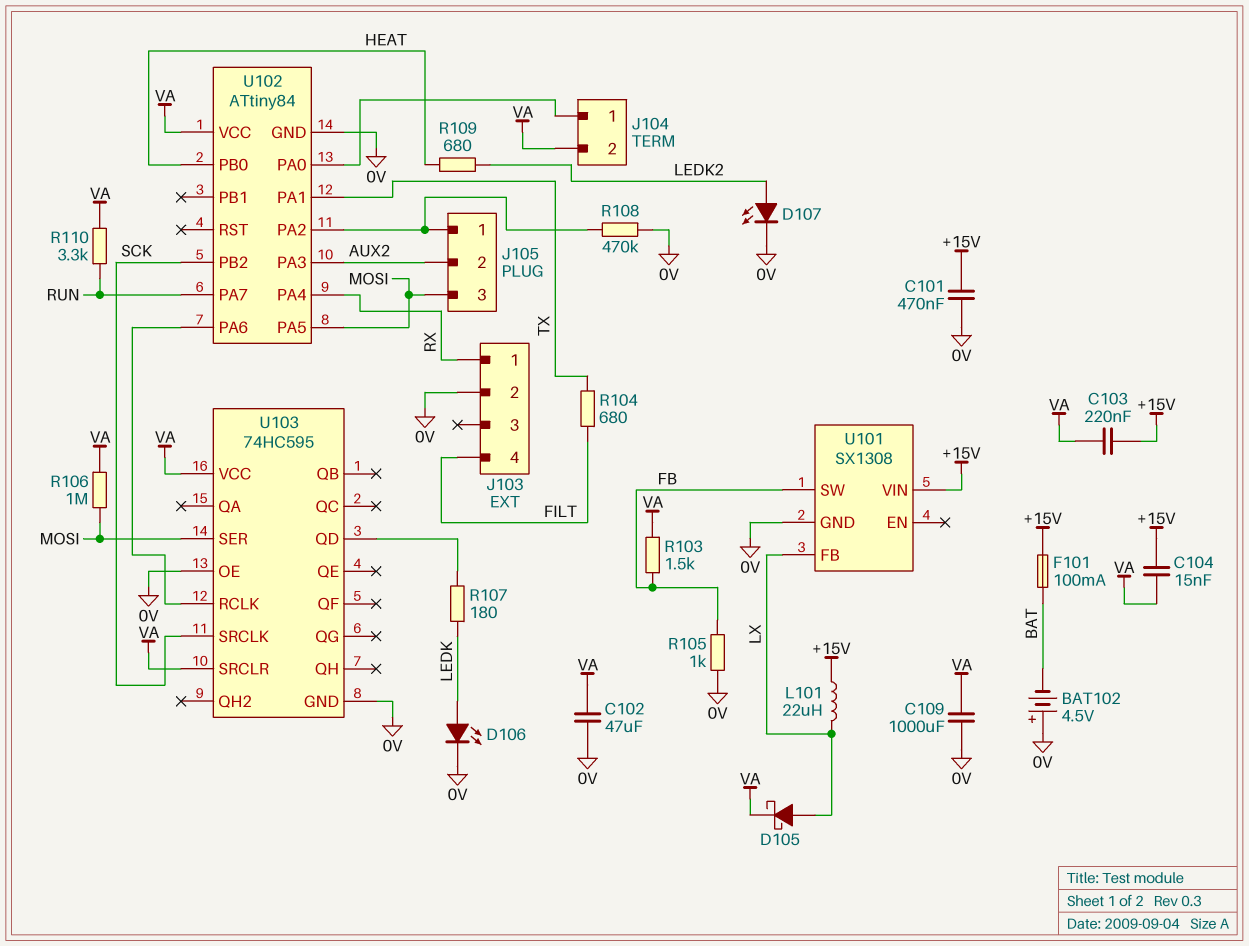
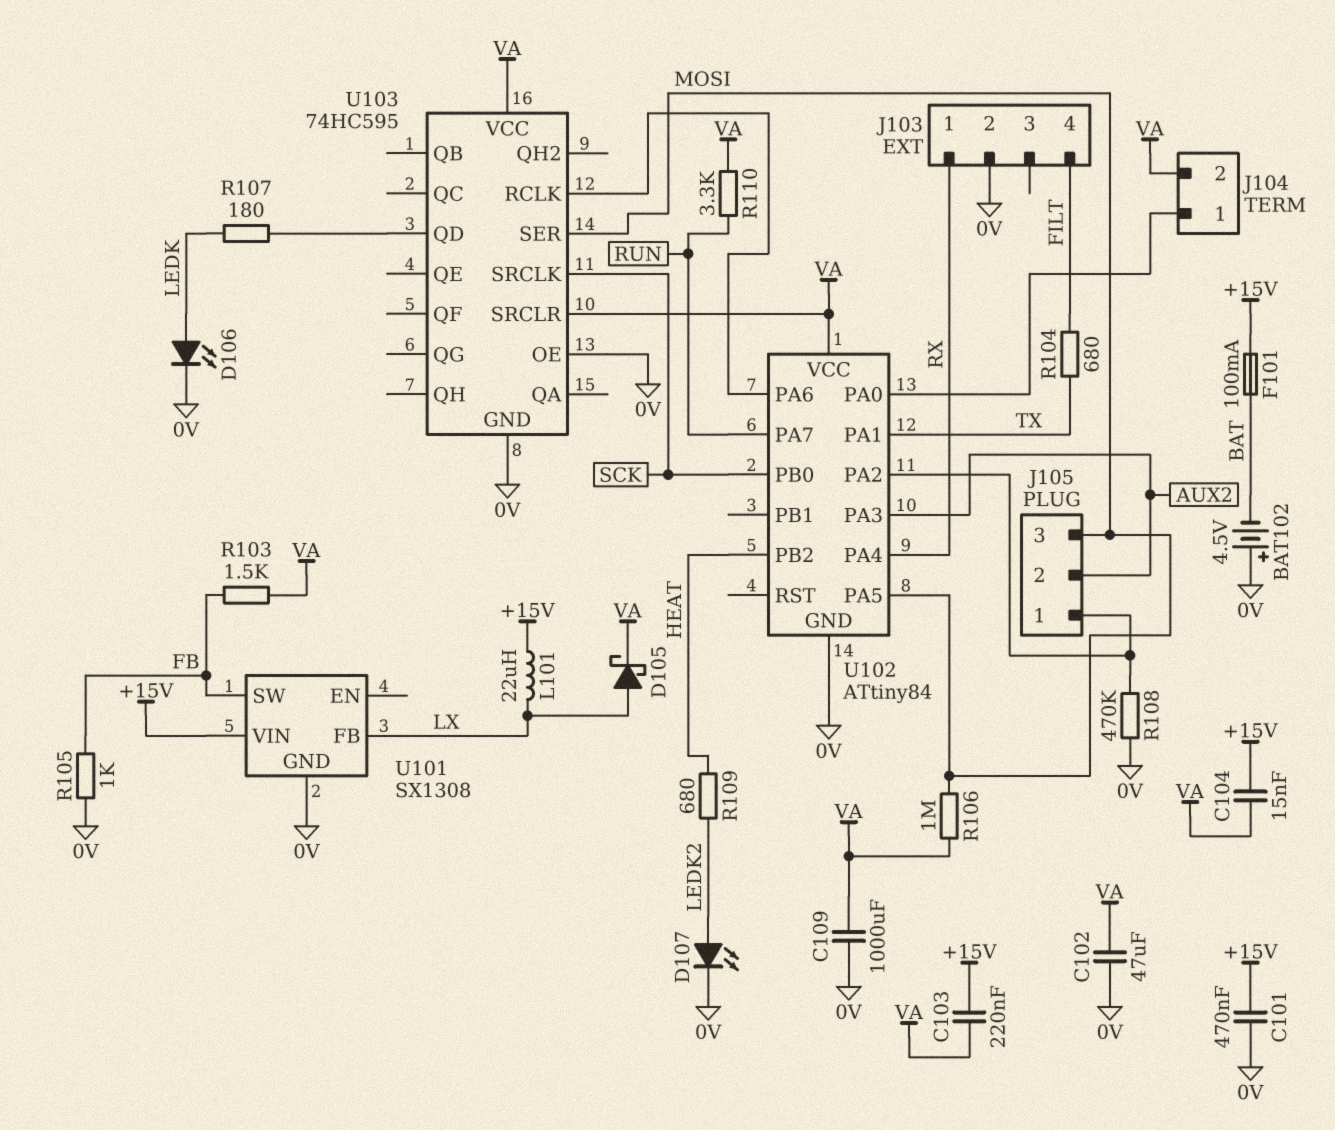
U102 pin PB0: HEAT -> SCK
U102 pin PB2: SCK -> HEAT

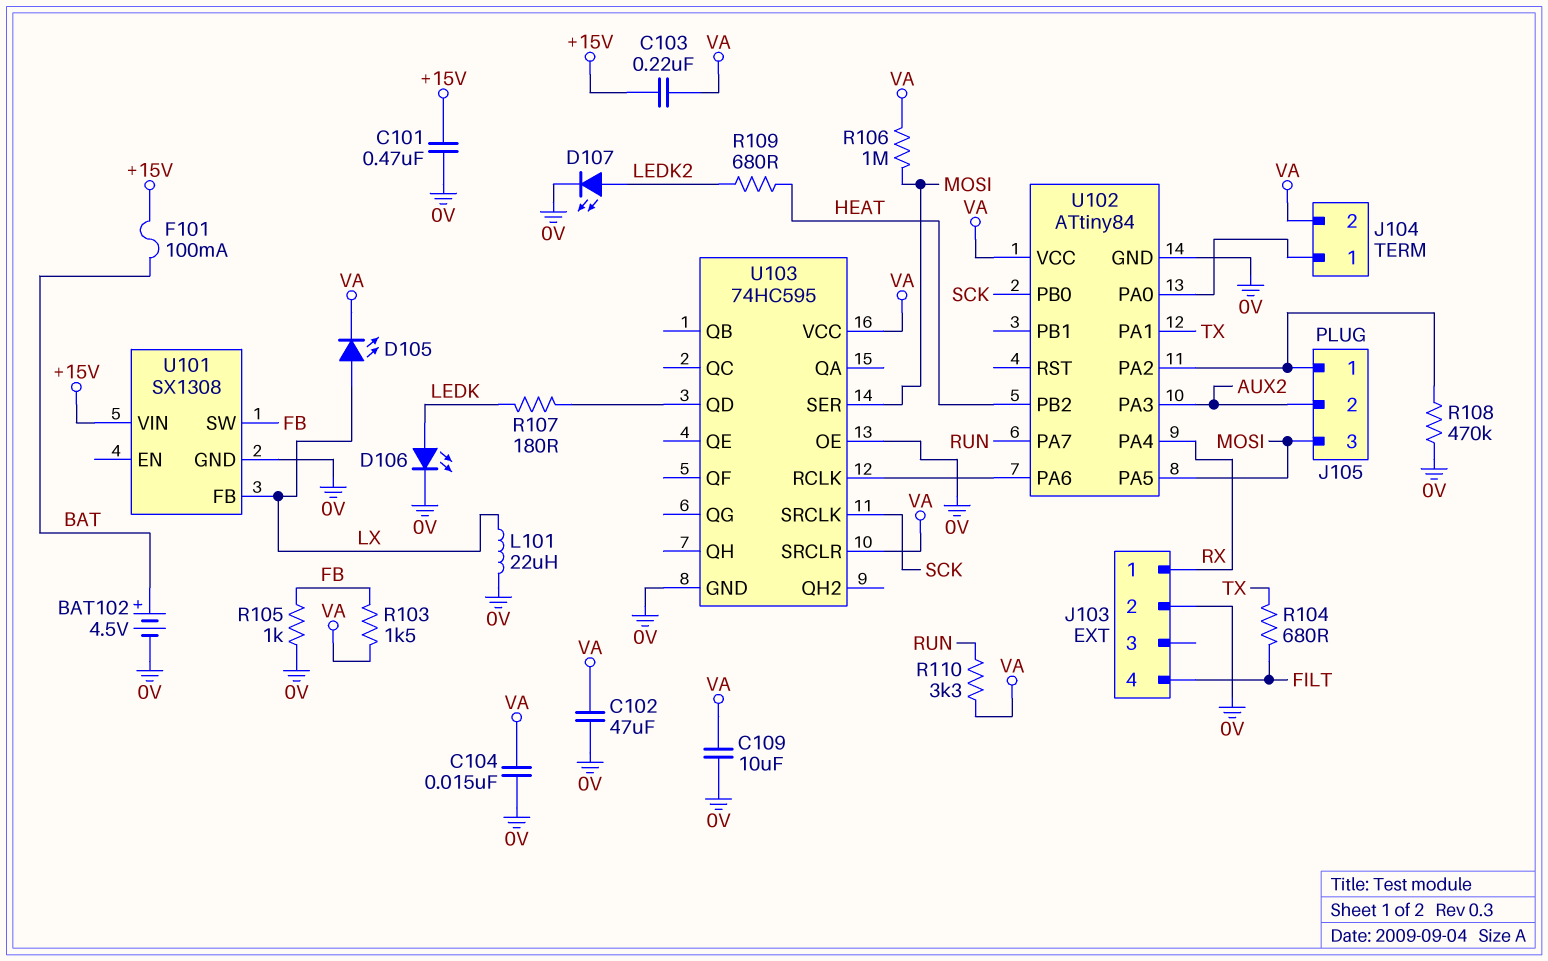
BAT102: 4.5V (plus 0V, minus BAT) -> 4.5V (plus BAT, minus 0V)
C104: 15nF (+15V, VA) -> 15nF (0V, VA)
C109: 1000uF (0V, VA) -> 10uF (0V, VA)
D105: schottky (A LX, K VA) -> LED (A LX, K VA)
L101: 22uH (+15V, LX) -> 22uH (0V, LX)

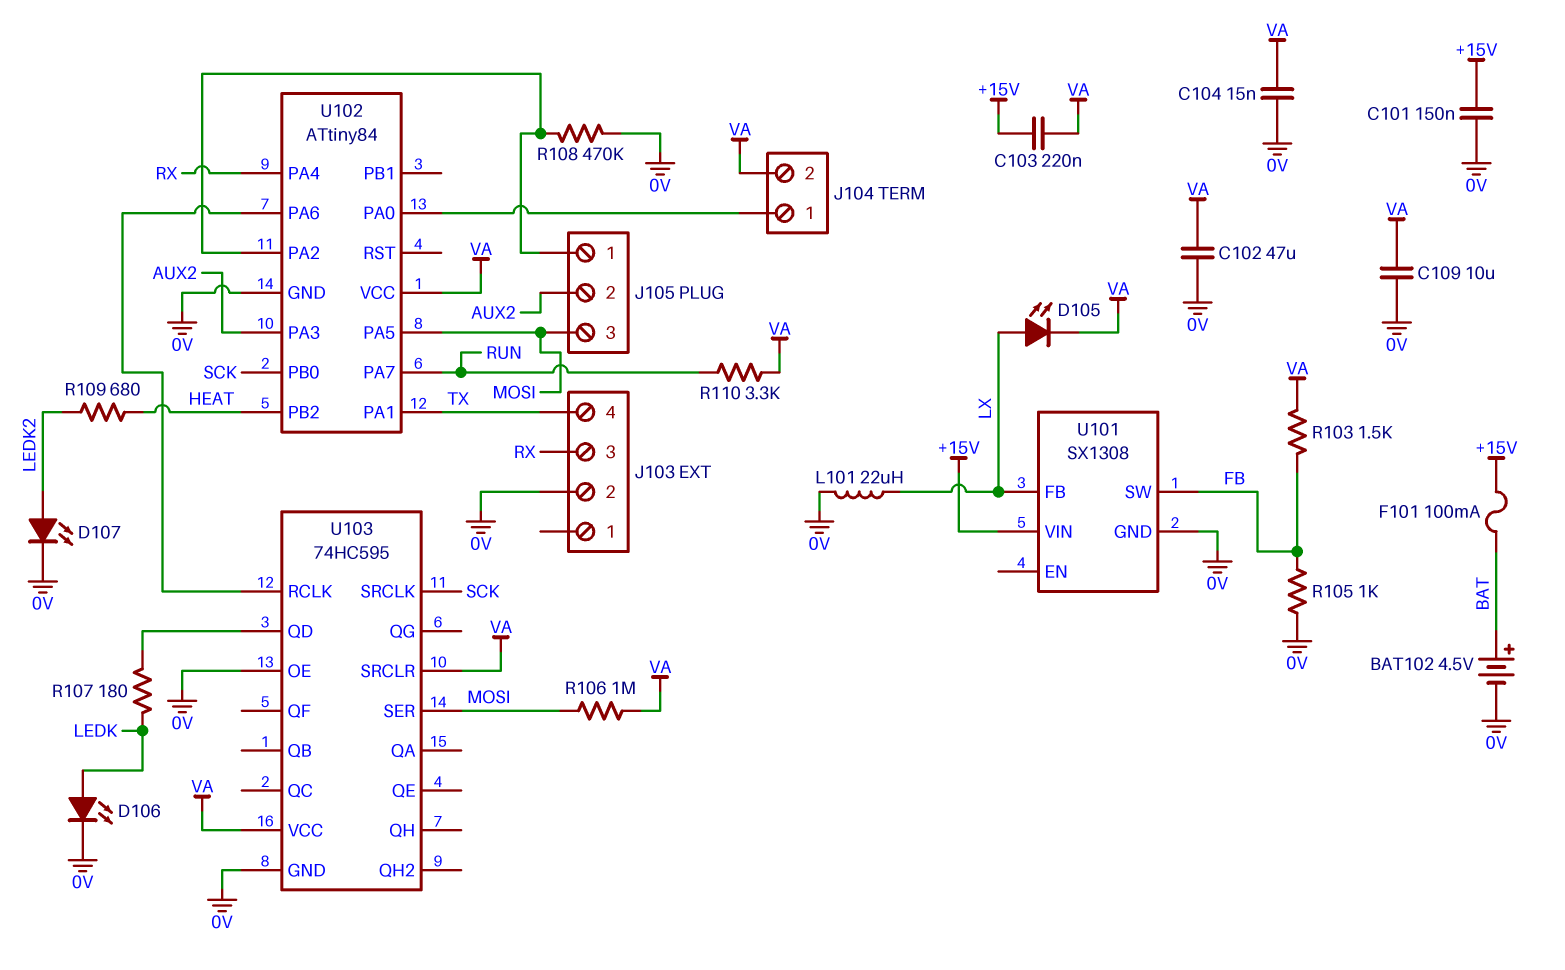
C101: 470nF (+15V, 0V) -> 150nF (+15V, 0V)
J103 pin 1: RX -> none
J103 pin 3: none -> RX
J103 pin 4: FILT -> TX
R104: 680 (FILT, TX) -> none

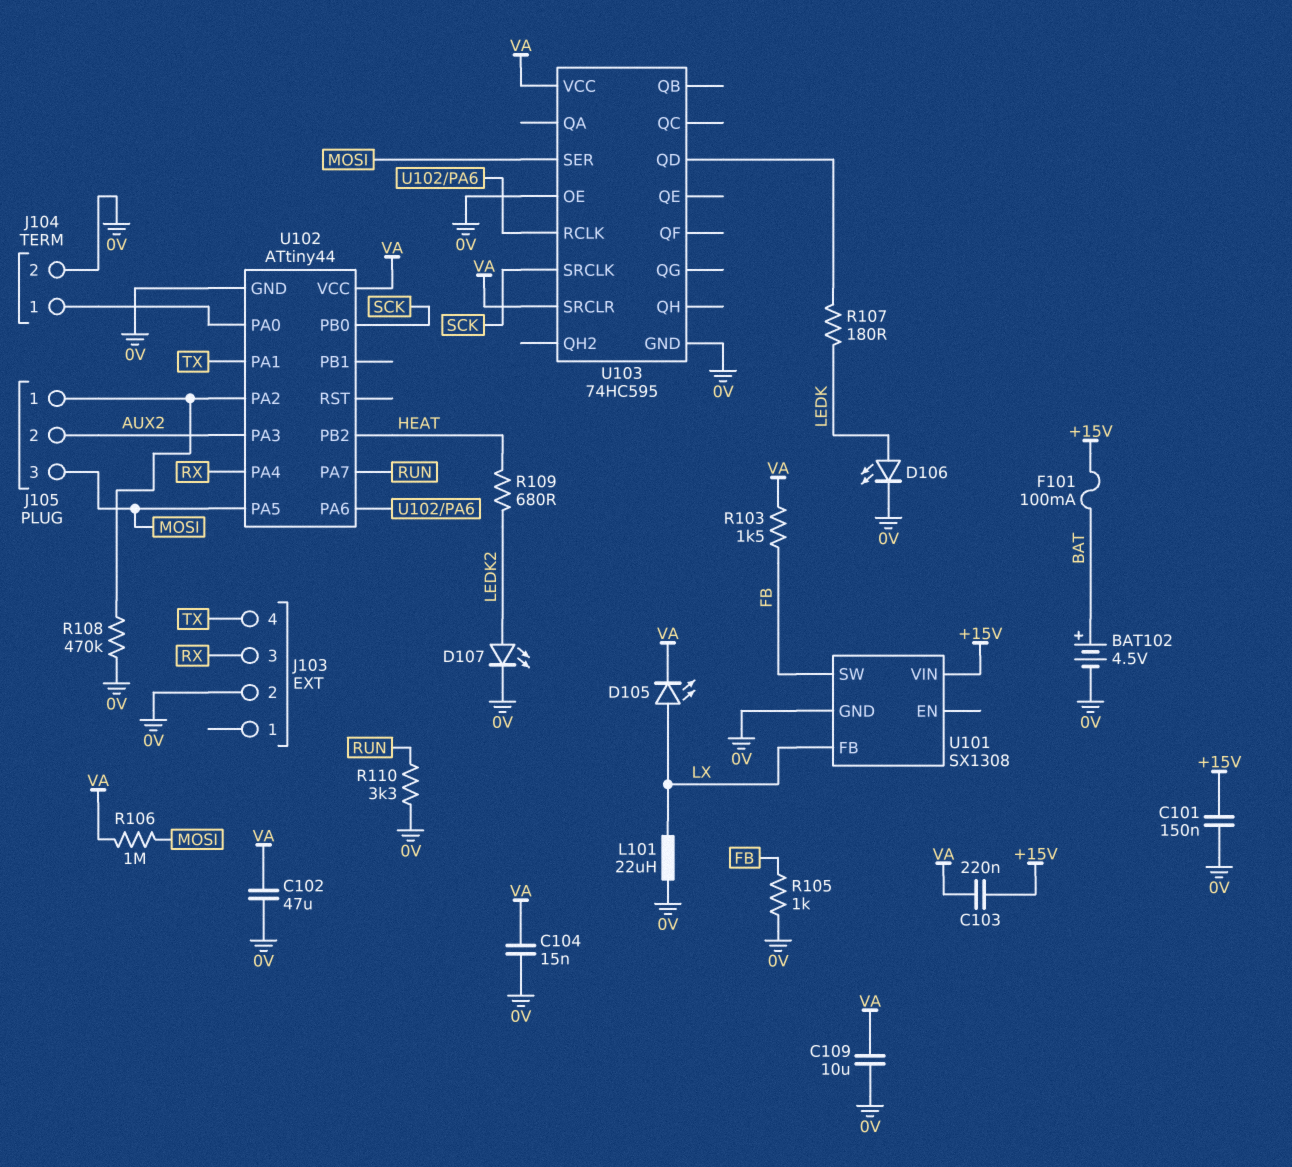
J104 pin 2: VA -> 0V
R110: 3.3k (RUN, VA) -> 3.3k (0V, RUN)
U102: ATtiny84 -> ATtiny44

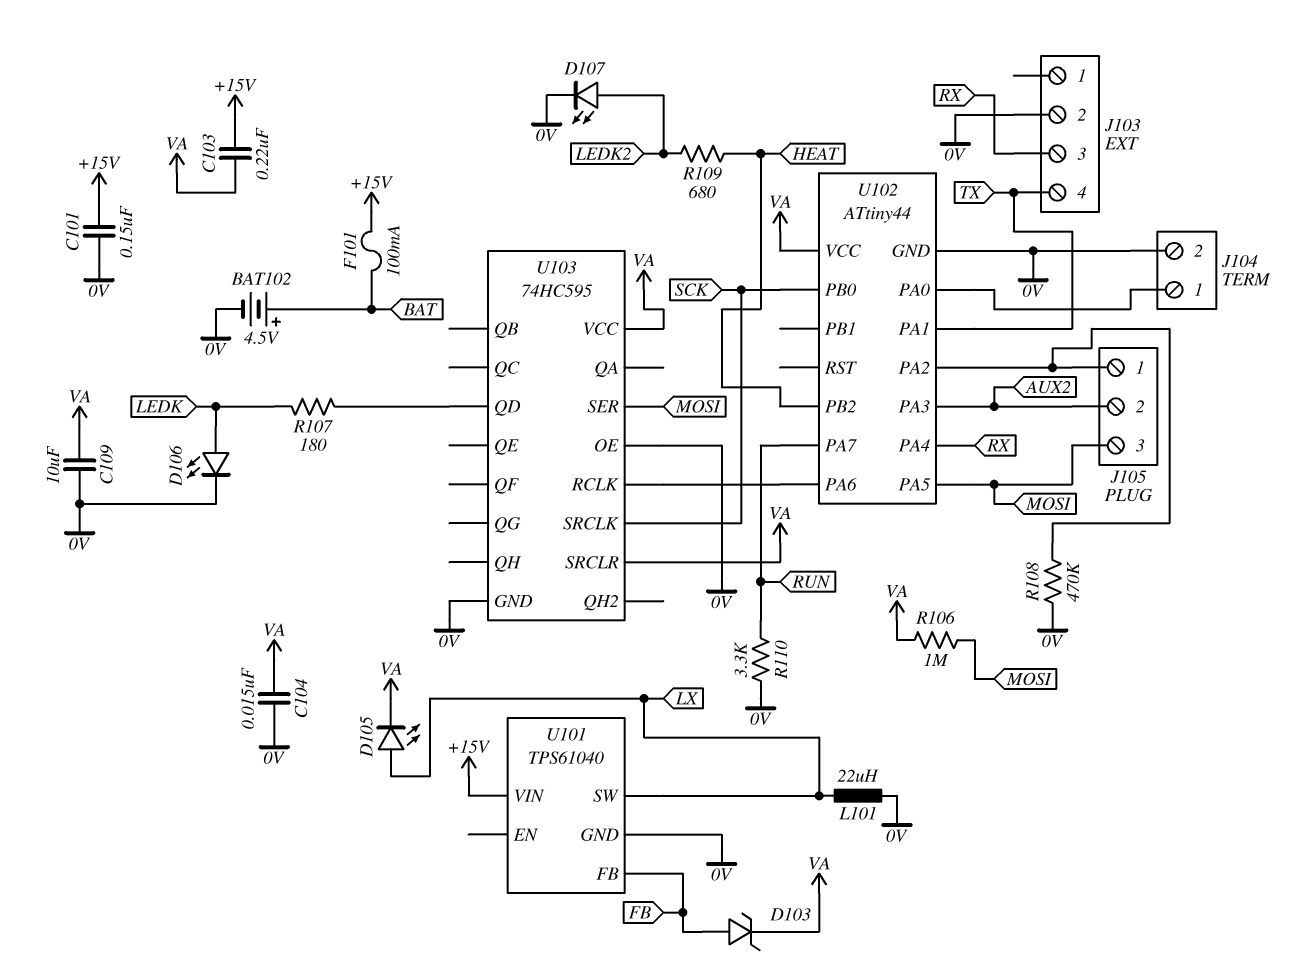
C102: 47uF (0V, VA) -> none
D103: none -> zener (A FB, K VA)
R103: 1.5k (FB, VA) -> none
R105: 1k (0V, FB) -> none
U101: SX1308 -> TPS61040
U101 pin FB: LX -> FB
U101 pin SW: FB -> LX

